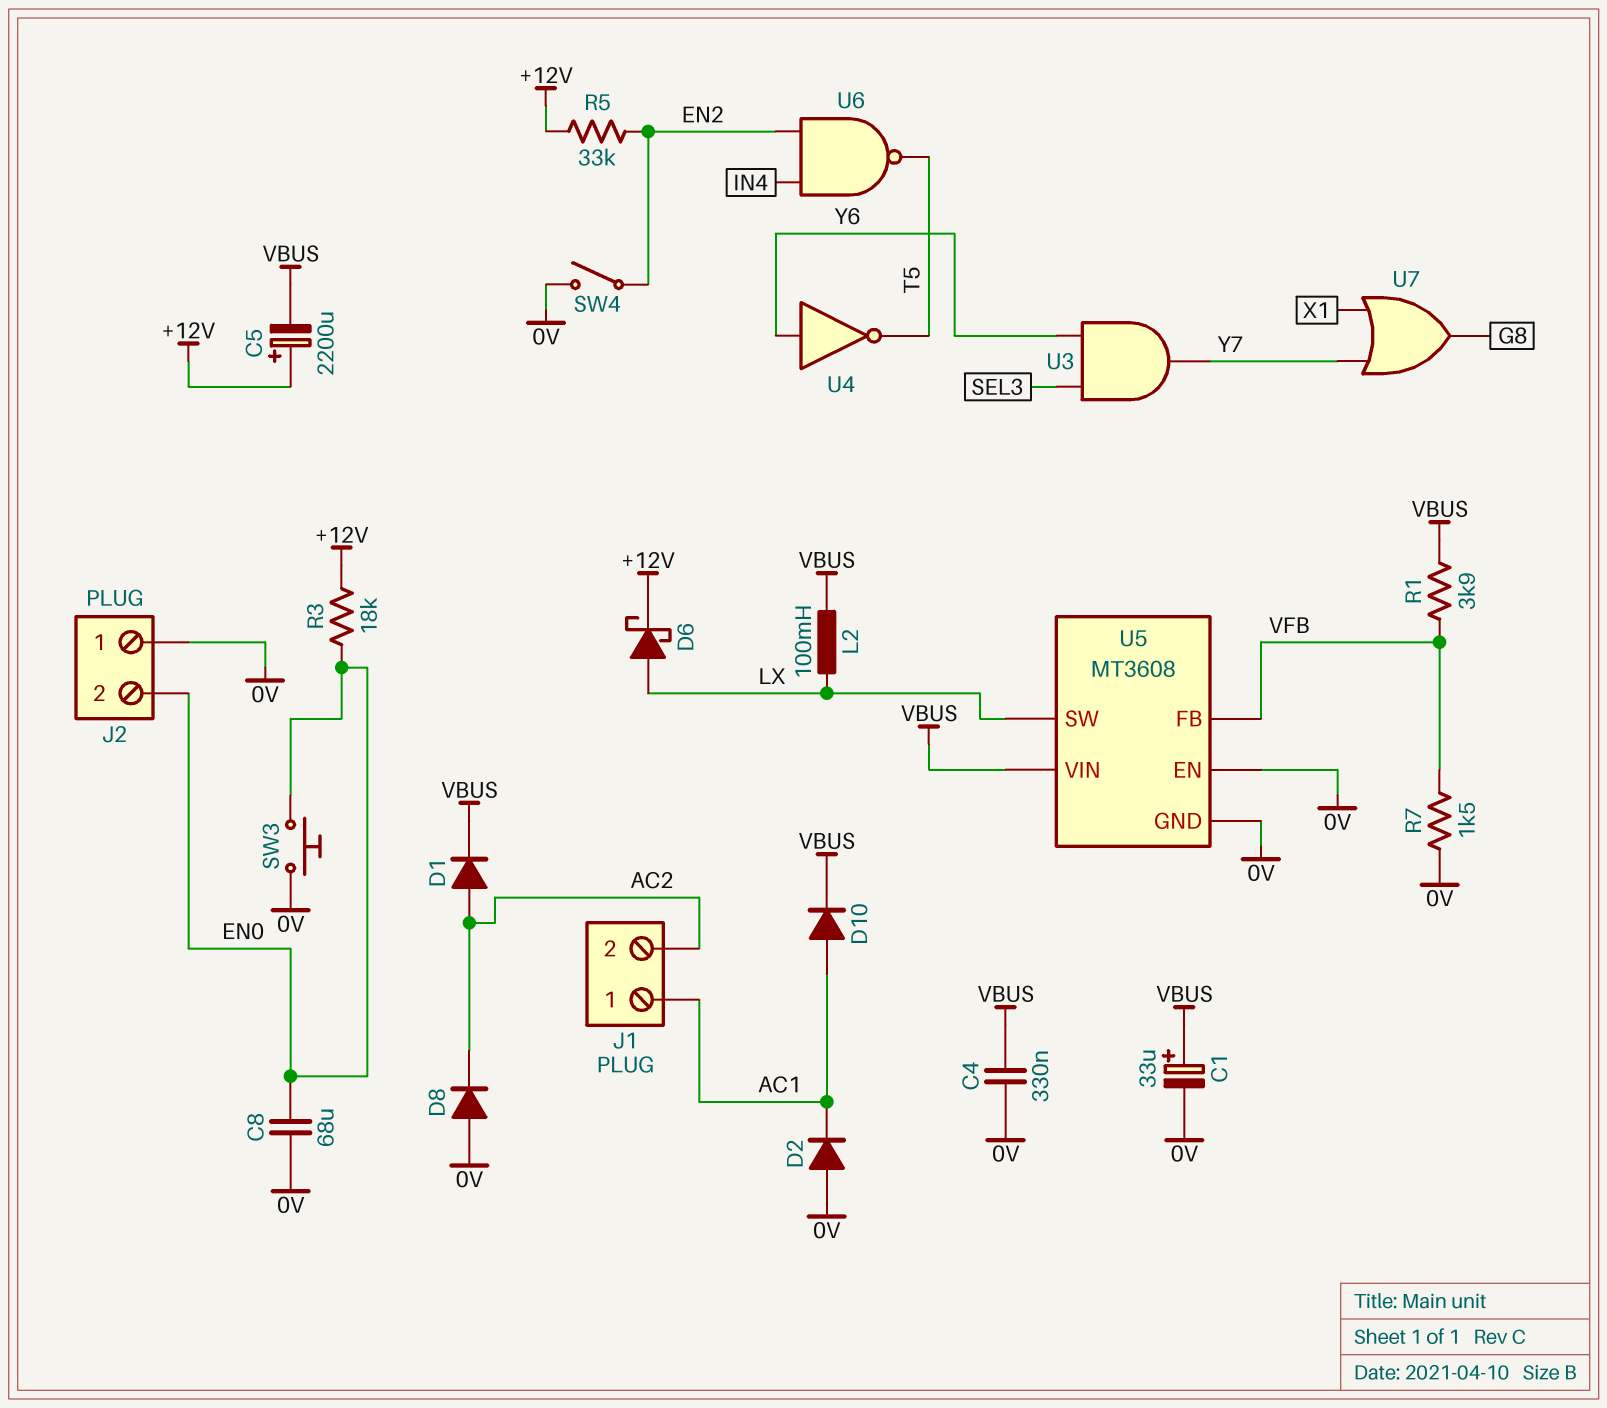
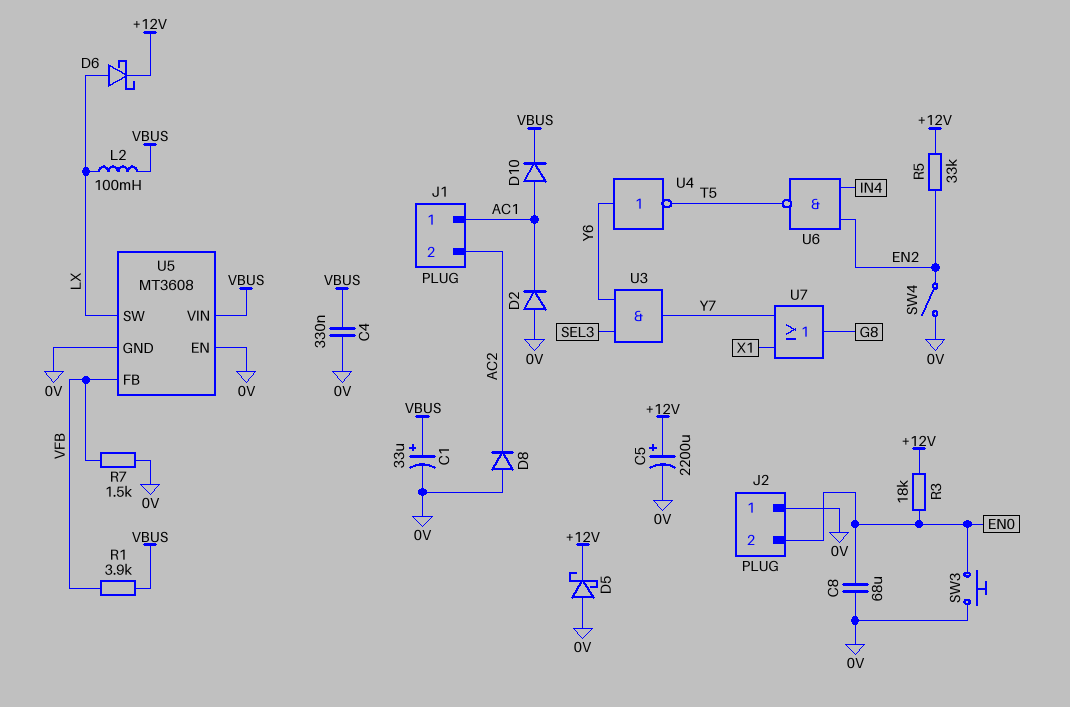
C5: 2200uF (plus +12V, minus VBUS) -> 2200uF (plus +12V, minus 0V)
D1: diode (A AC2, K VBUS) -> none
D5: none -> schottky (A 0V, K +12V)

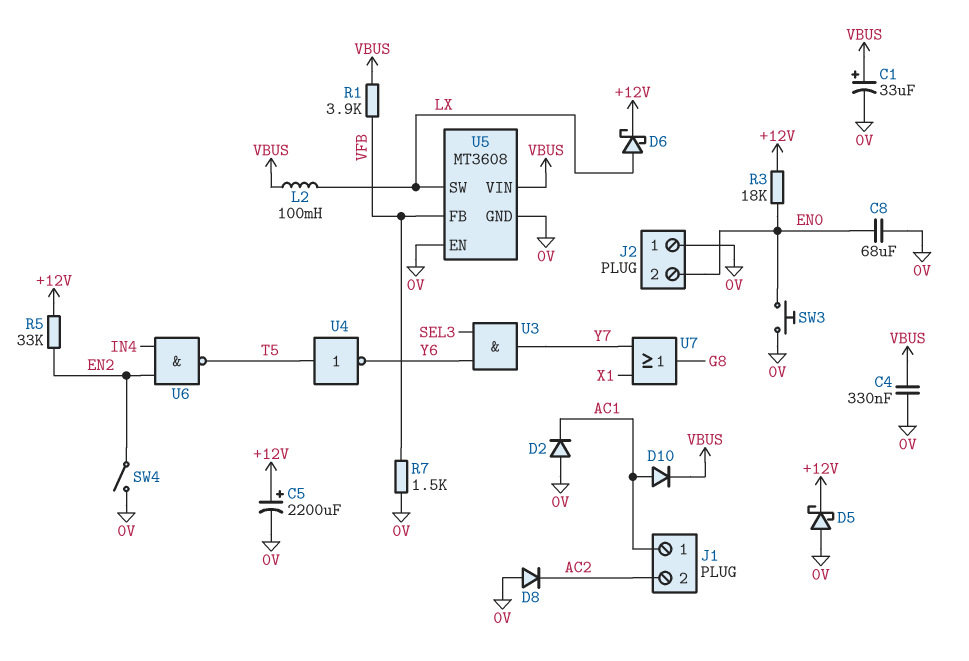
U4: NOT (in Y6, out T5) -> NOT (in T5, out Y6)

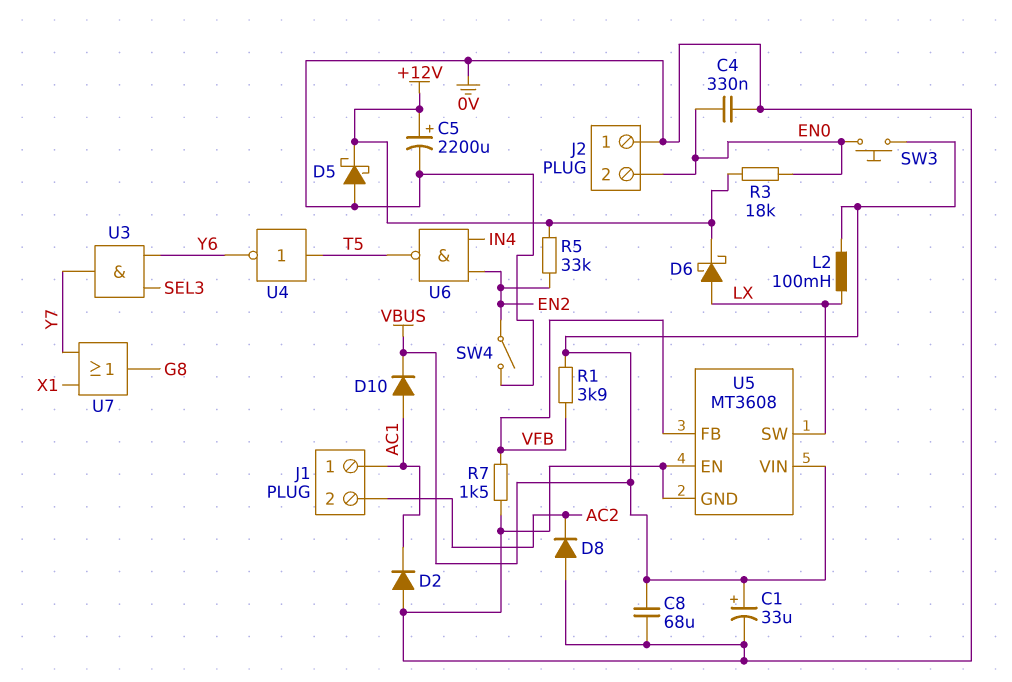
C4: 330nF (0V, VBUS) -> 330nF (0V, EN0)
C8: 68uF (0V, EN0) -> 68uF (0V, VBUS)
SW3: button (0V, EN0) -> button (EN0, VBUS)

